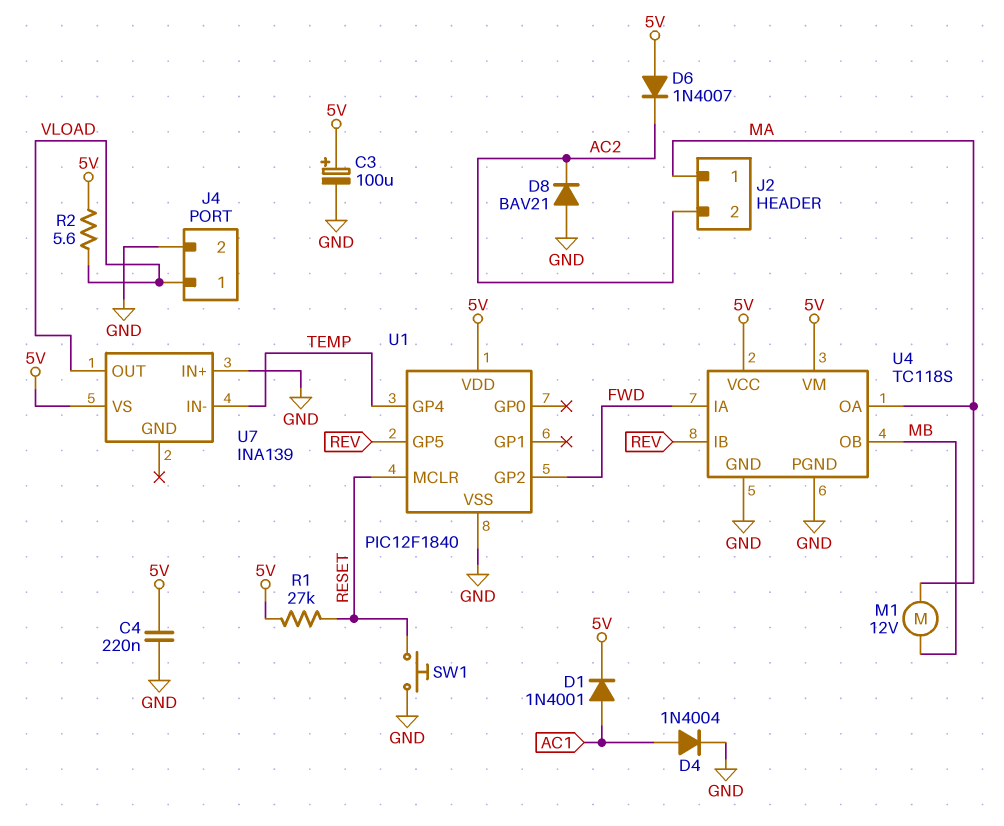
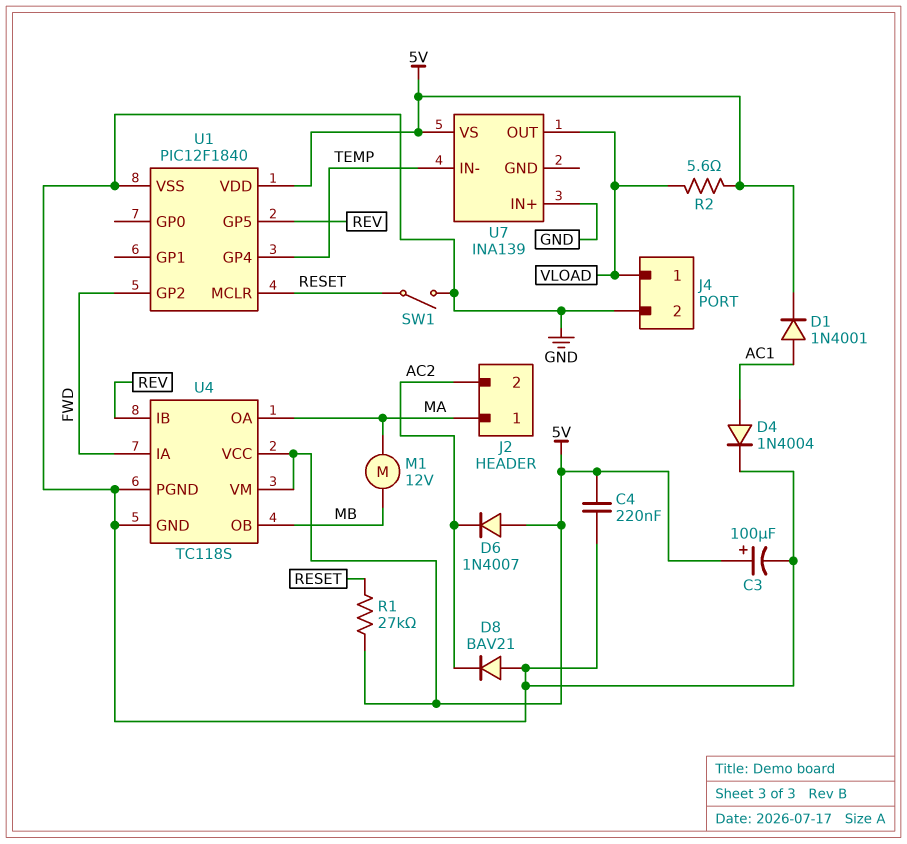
SW1: button (GND, RESET) -> switch (GND, RESET)

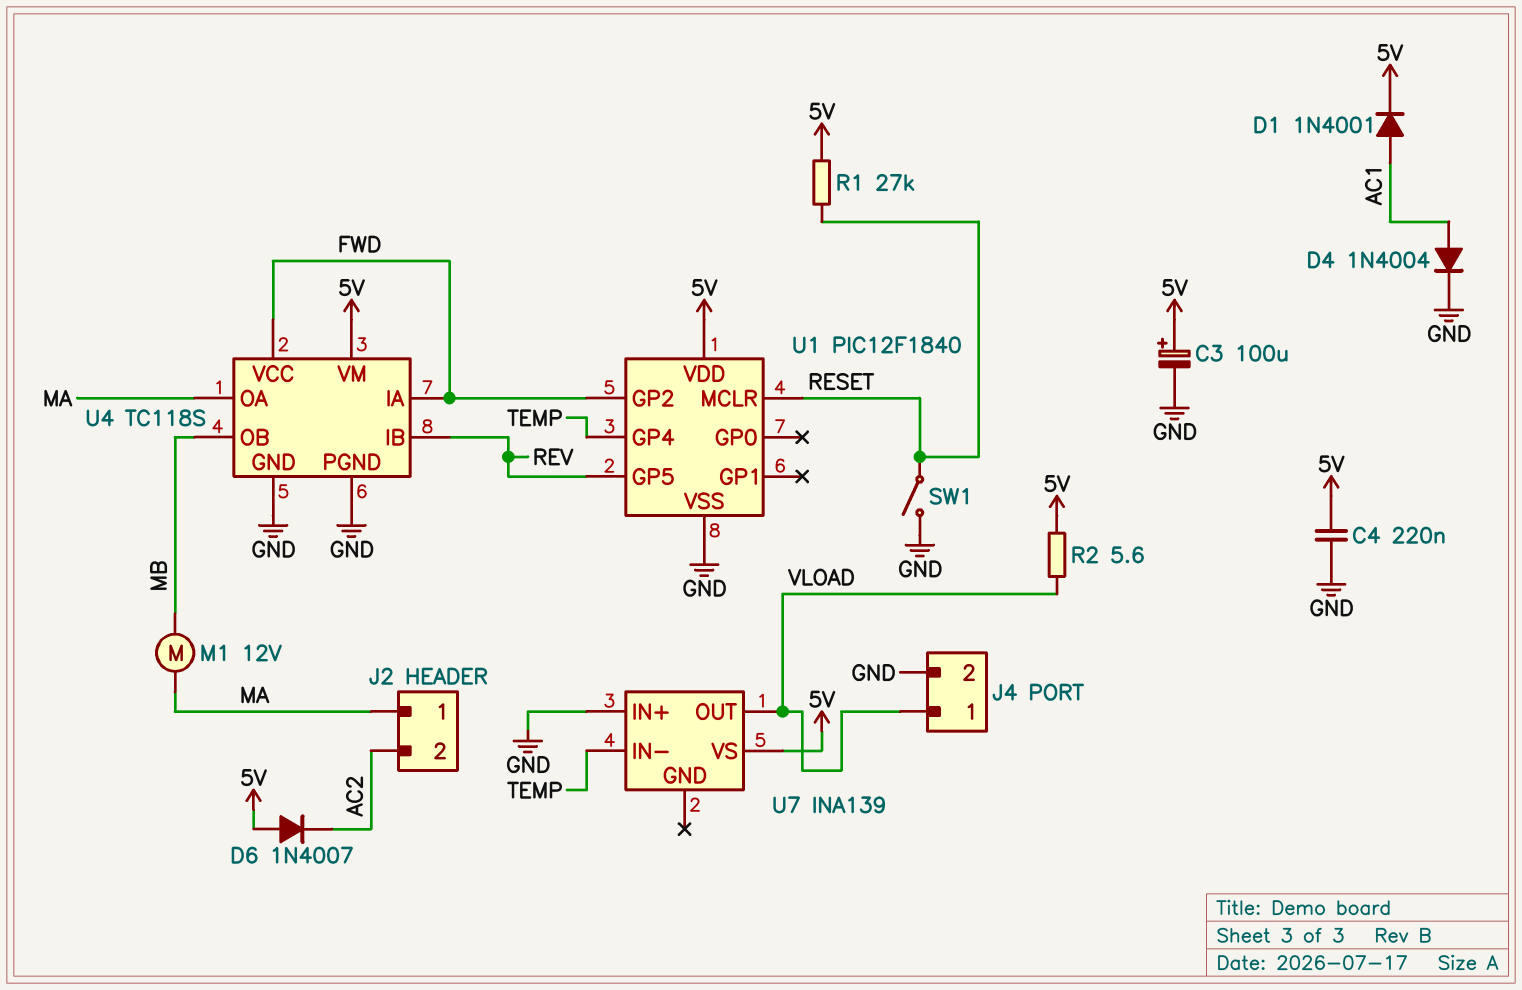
D8: diode BAV21 (A GND, K AC2) -> none
U4 pin VCC: 5V -> FWD

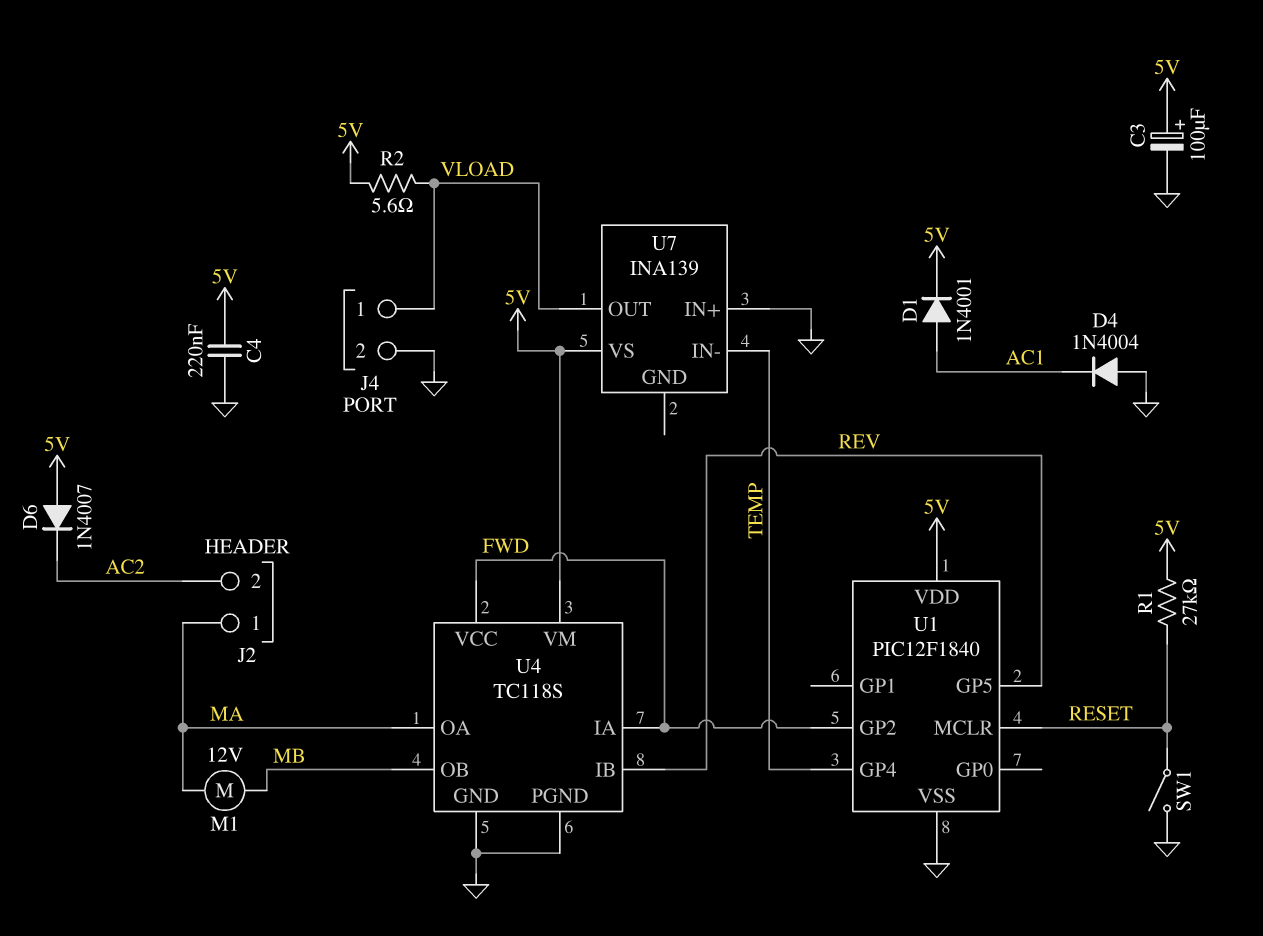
D4: diode 1N4004 (A AC1, K GND) -> diode 1N4004 (A GND, K AC1)

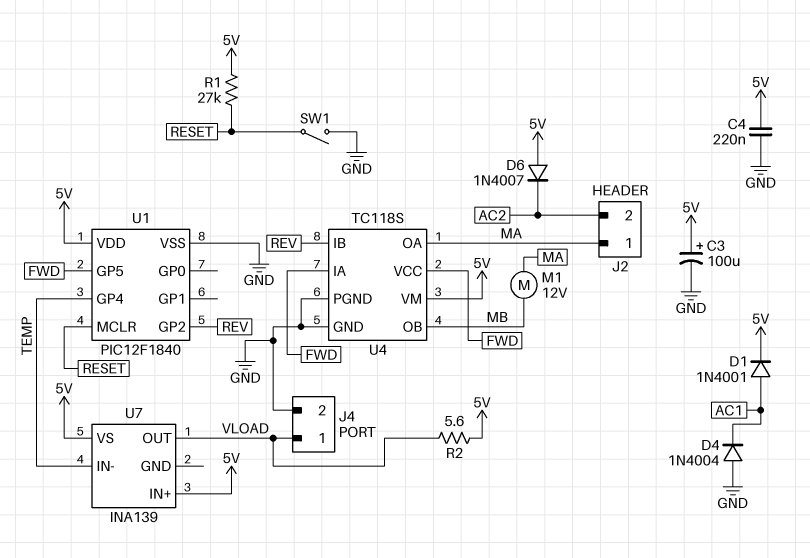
U1 pin GP2: FWD -> REV
U1 pin GP5: REV -> FWD
U7 pin IN+: GND -> 5V

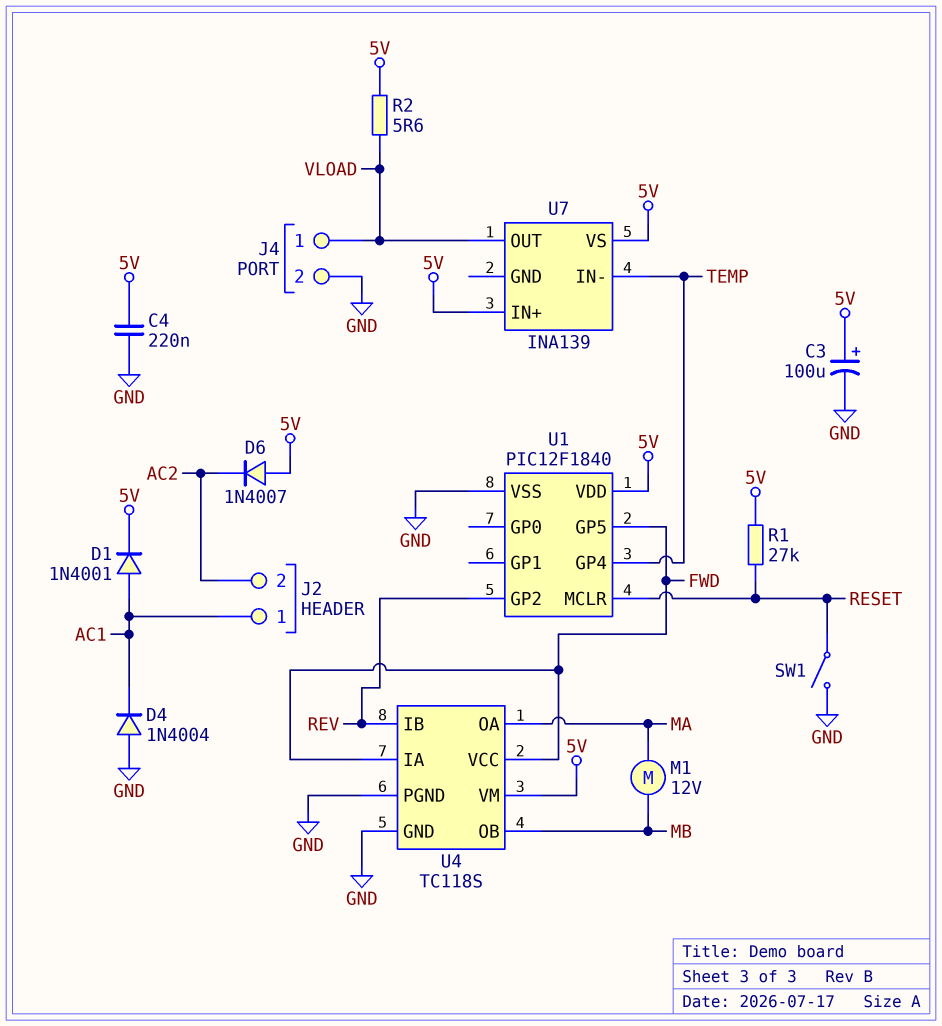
J2 pin 1: MA -> AC1

